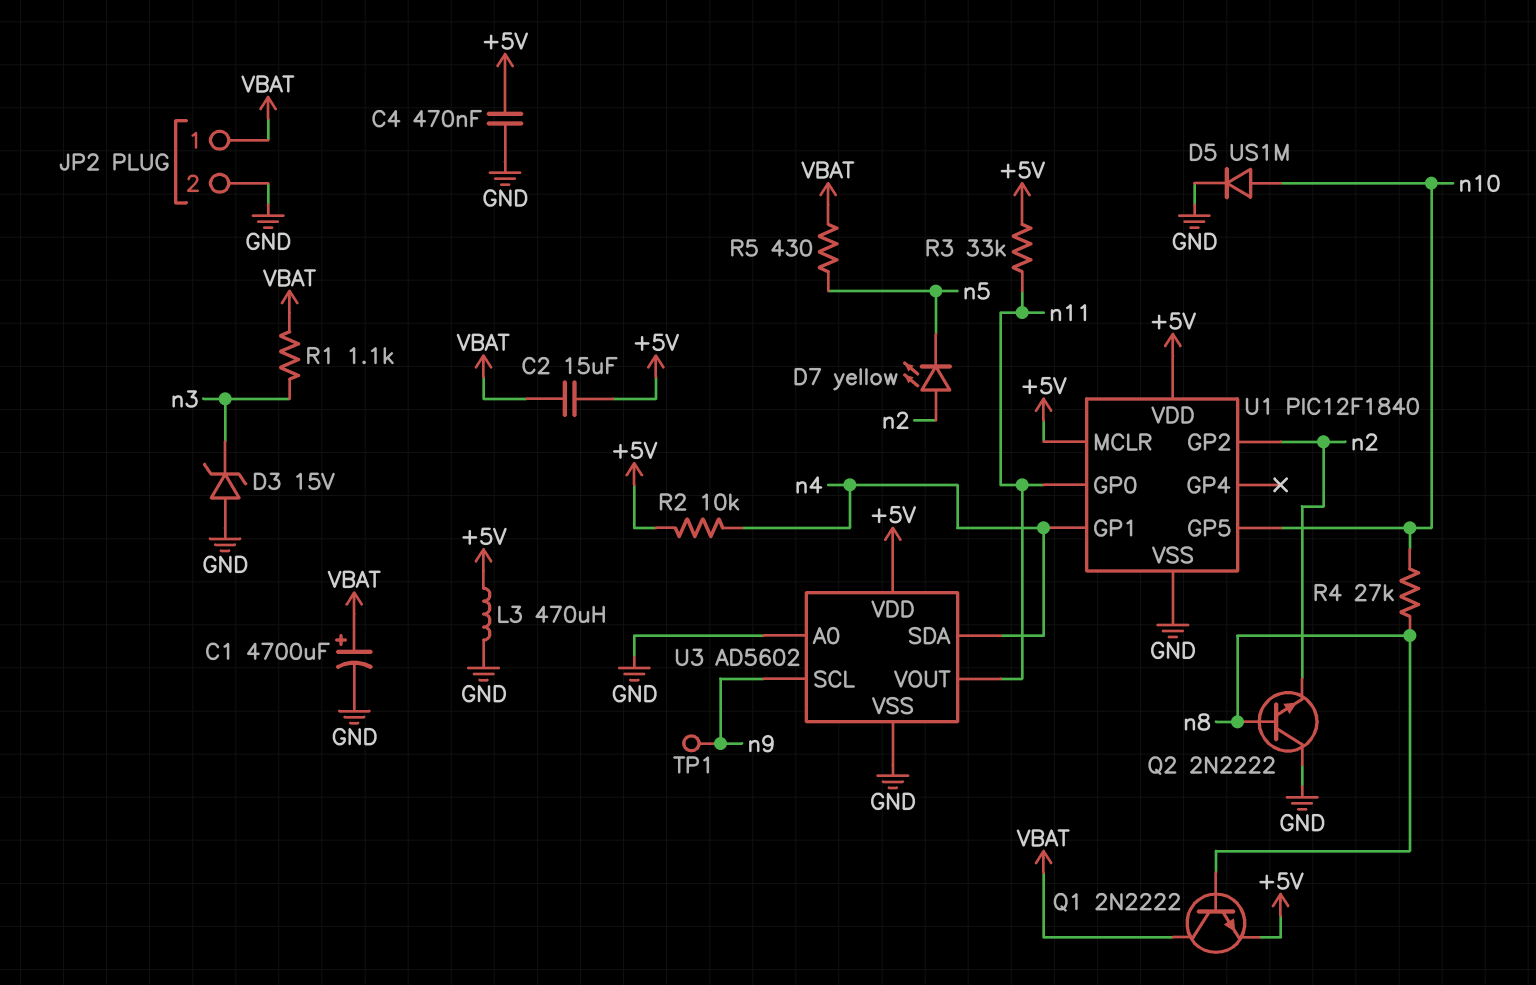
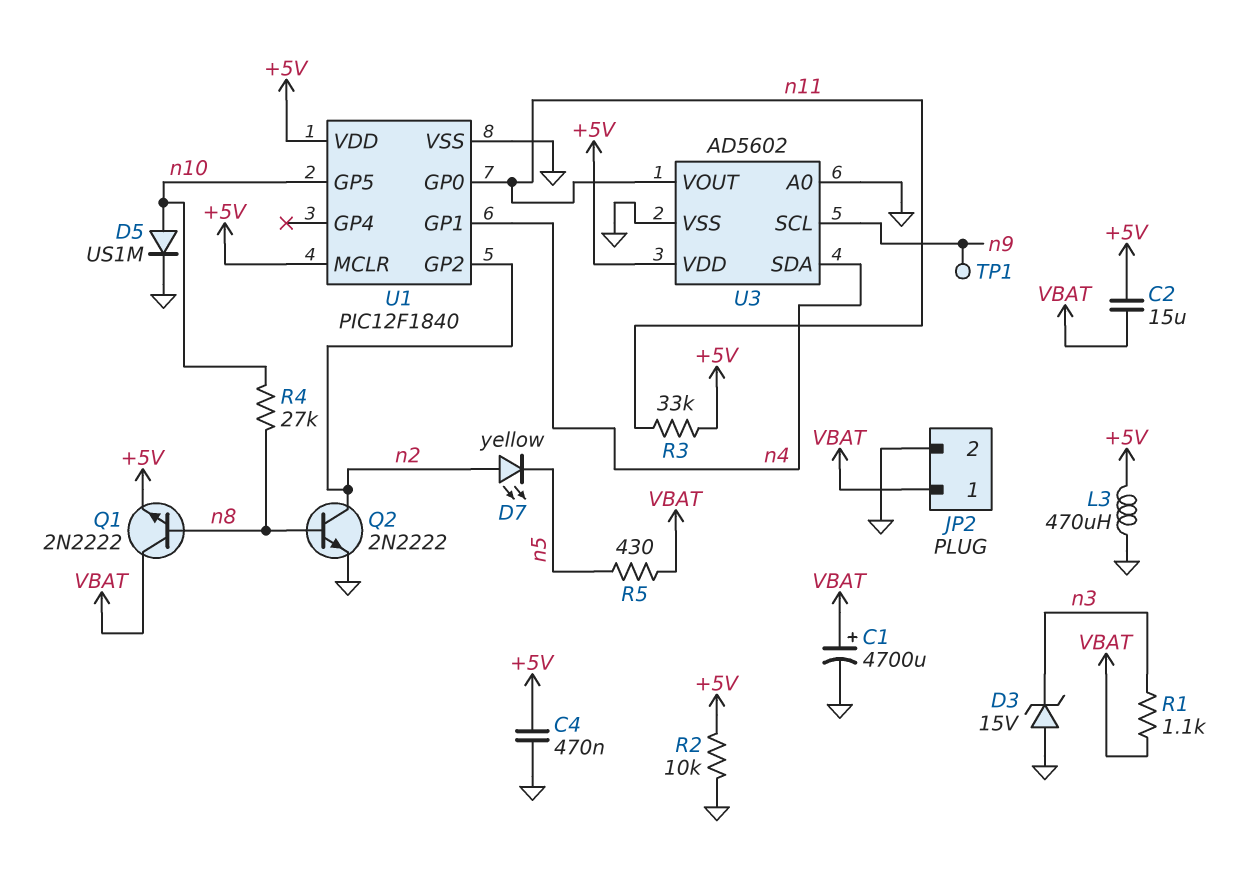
Q2: NPN 2N2222 (B n8, C GND, E n2) -> NPN 2N2222 (B n8, C n2, E GND)
R2: 10k (+5V, n4) -> 10k (+5V, GND)

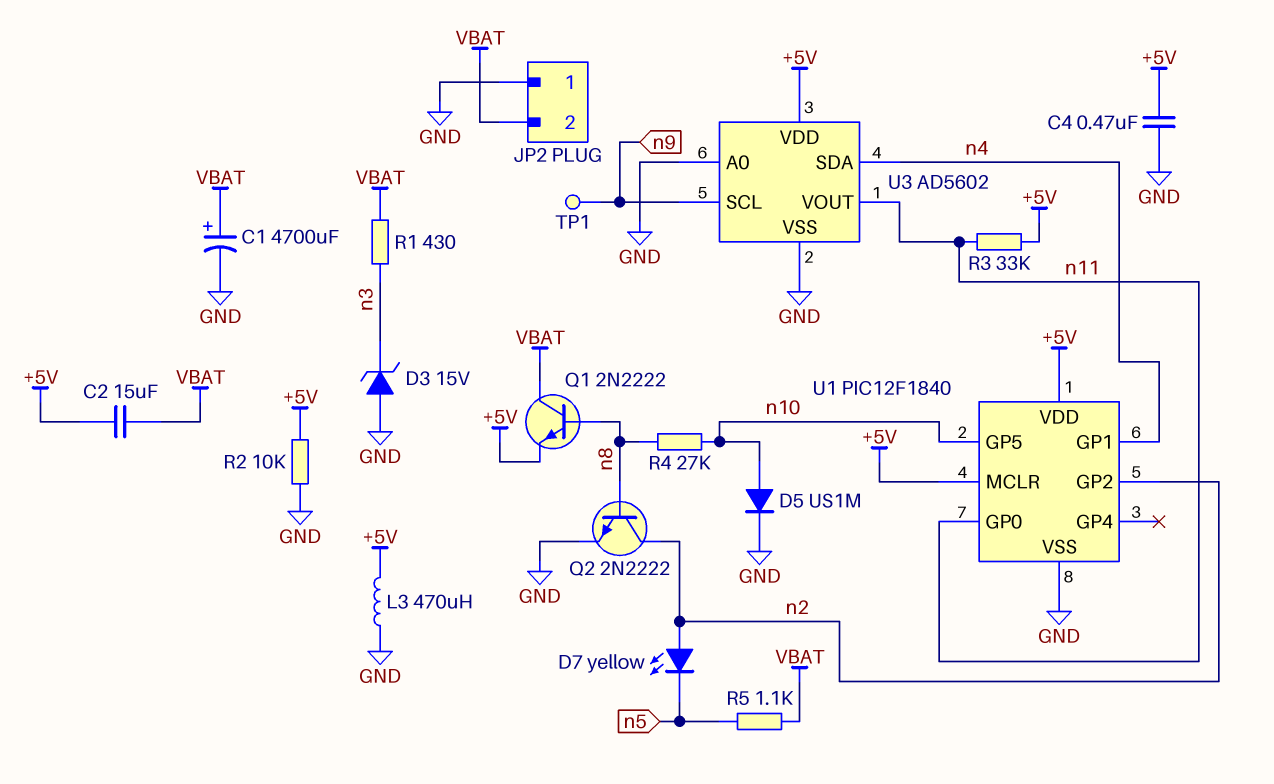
JP2 pin 1: VBAT -> GND
JP2 pin 2: GND -> VBAT
R1: 1.1k (VBAT, n3) -> 430 (VBAT, n3)
R5: 430 (VBAT, n5) -> 1.1k (VBAT, n5)

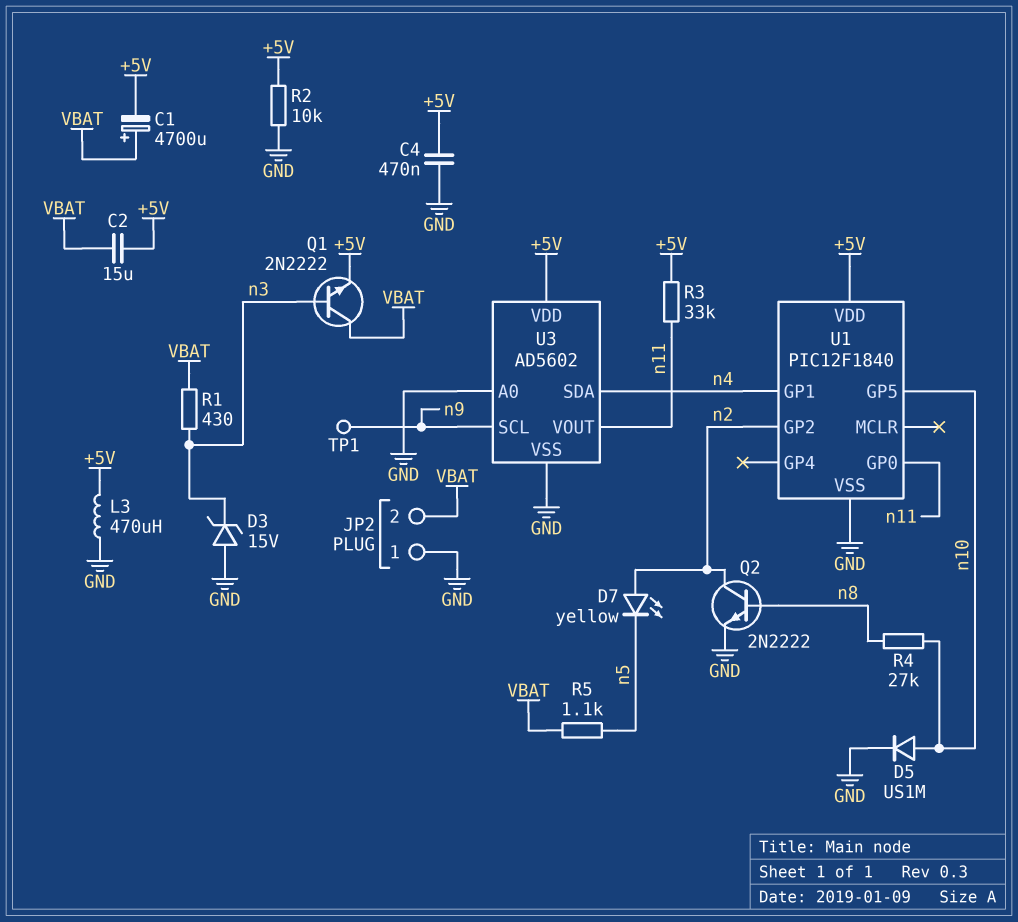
C1: 4700uF (plus VBAT, minus GND) -> 4700uF (plus VBAT, minus +5V)
Q1: NPN 2N2222 (B n8, C VBAT, E +5V) -> NPN 2N2222 (B n3, C VBAT, E +5V)
U1 pin MCLR: +5V -> none

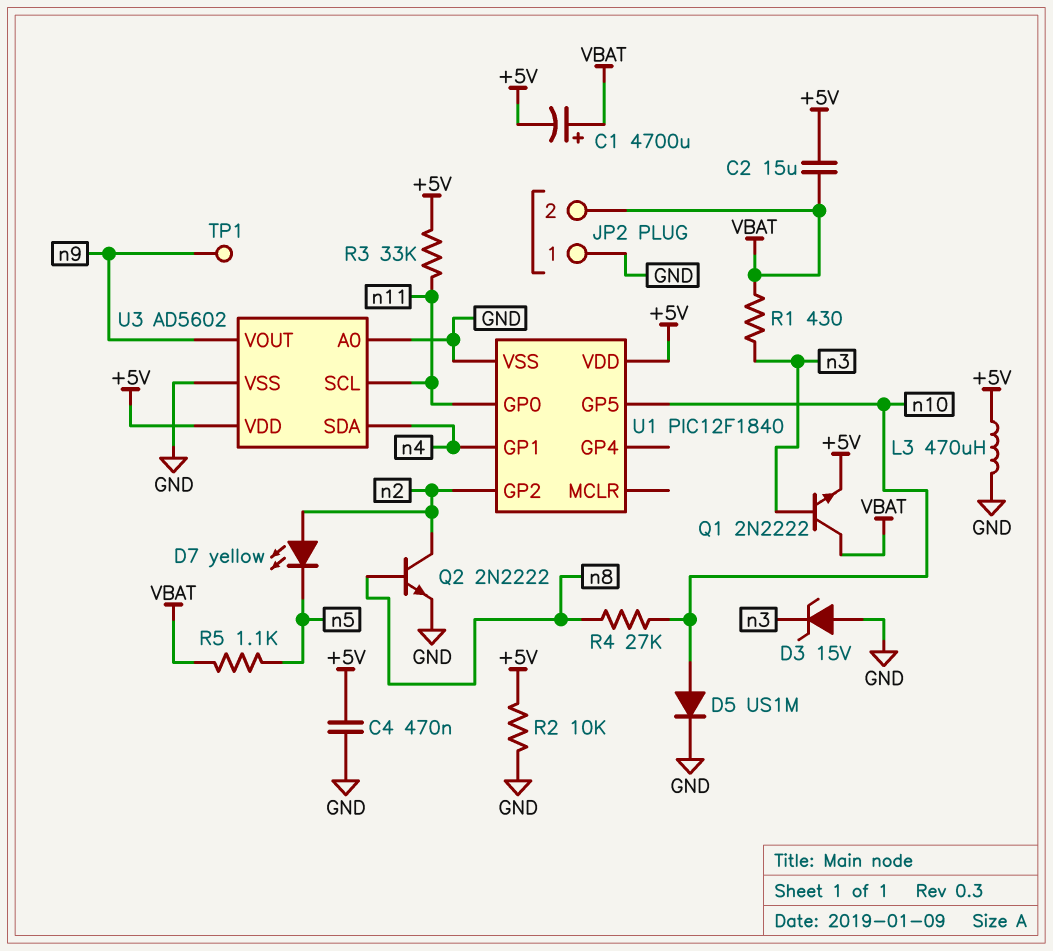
U3 pin SCL: n9 -> n11
U3 pin VOUT: n11 -> n9

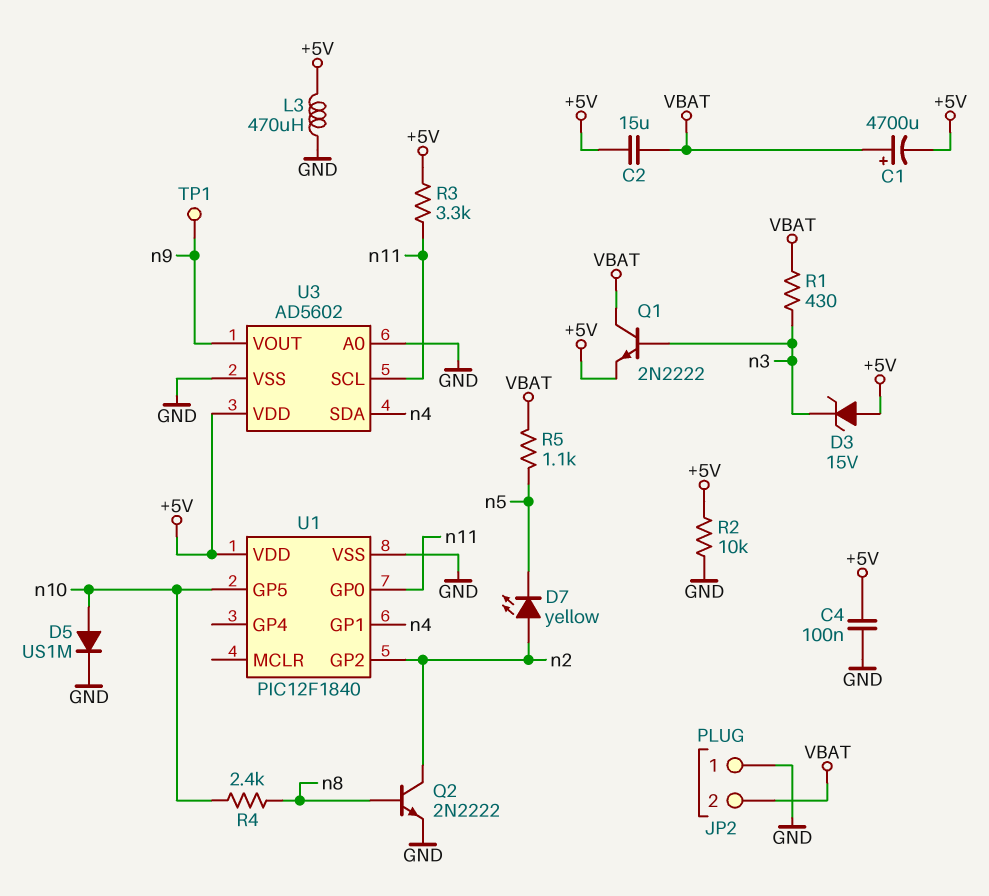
C4: 470nF (+5V, GND) -> 100nF (+5V, GND)
D3: zener 15V (A GND, K n3) -> zener 15V (A +5V, K n3)
R3: 33k (+5V, n11) -> 3.3k (+5V, n11)
R4: 27k (n8, n10) -> 2.4k (n8, n10)

